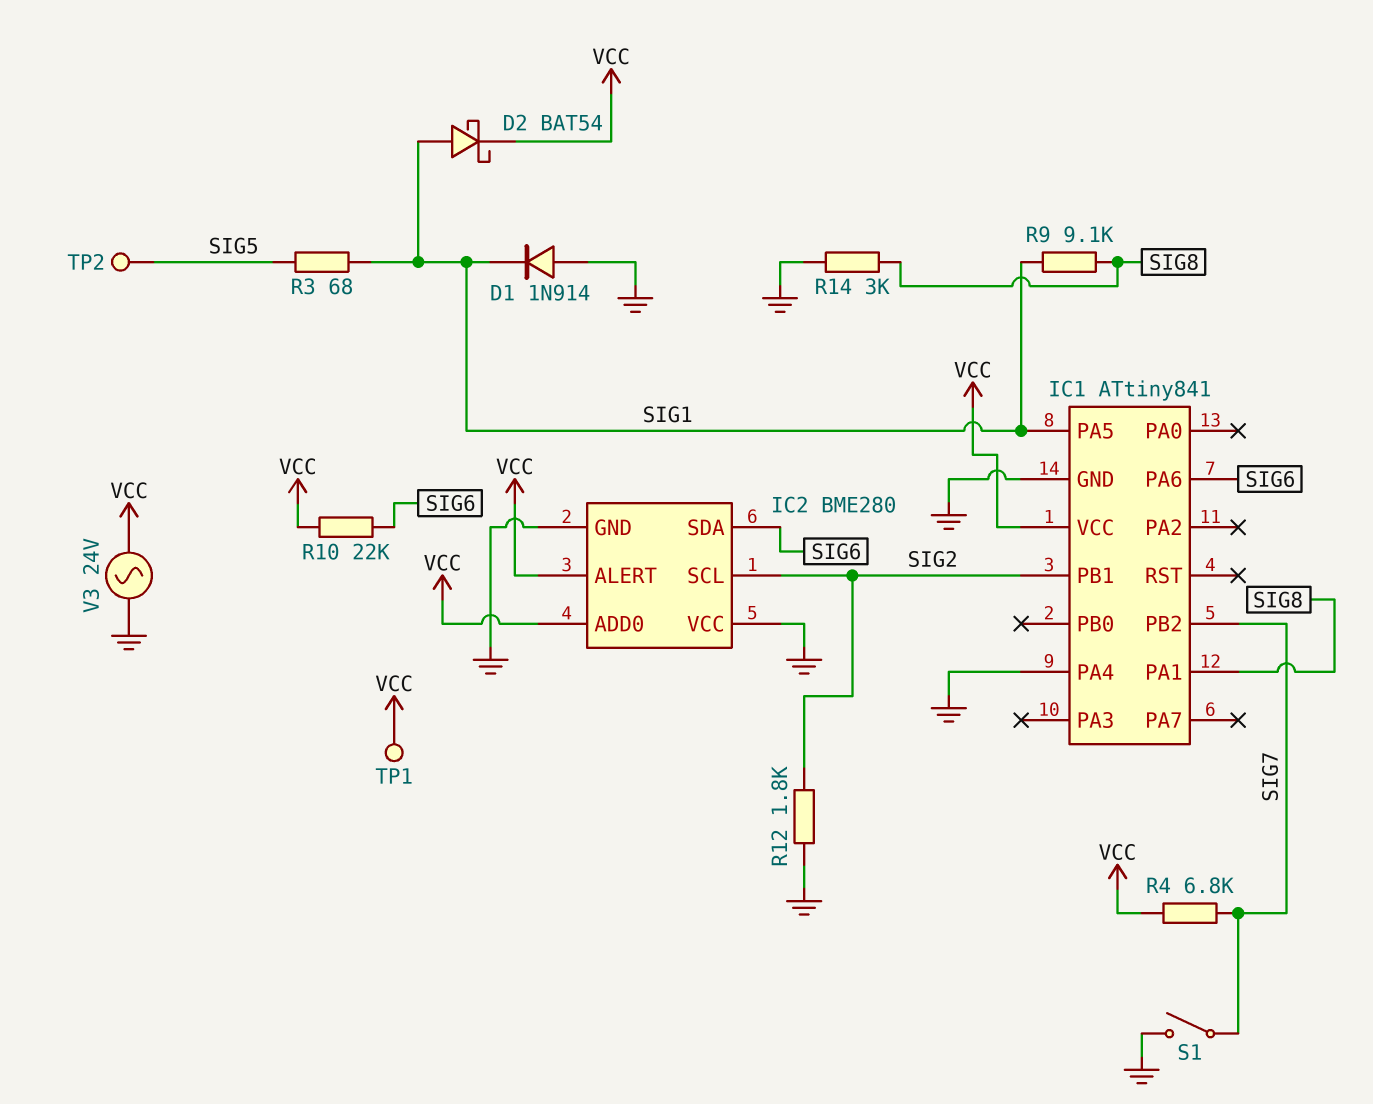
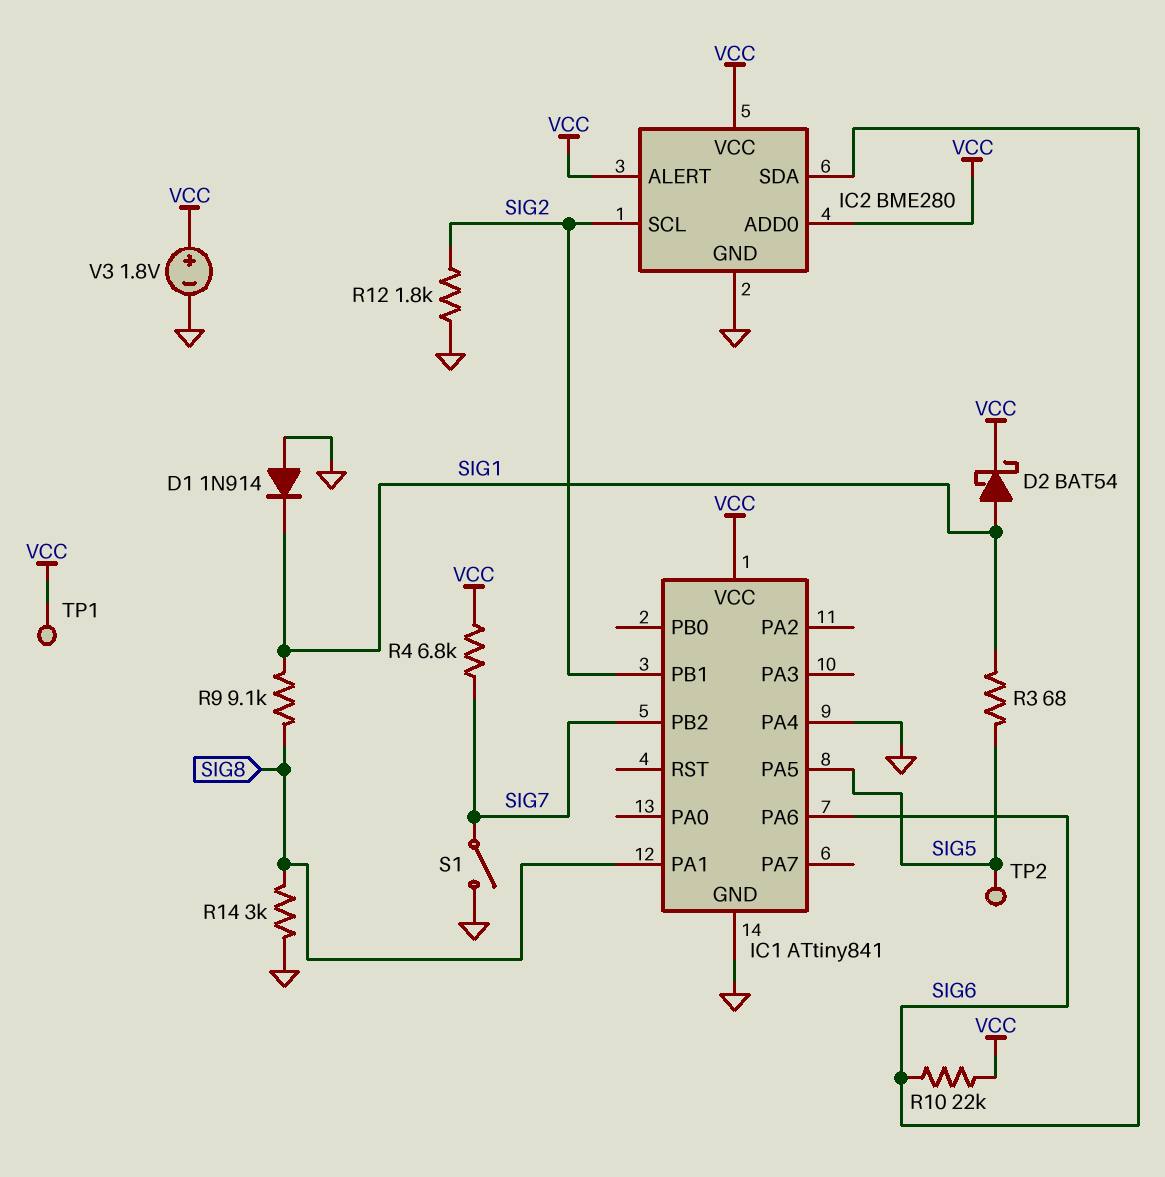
IC1 pin PA5: SIG1 -> SIG5
IC2 pin VCC: GND -> VCC
V3: AC 24V (GND, VCC) -> 1.8V (plus VCC, minus GND)

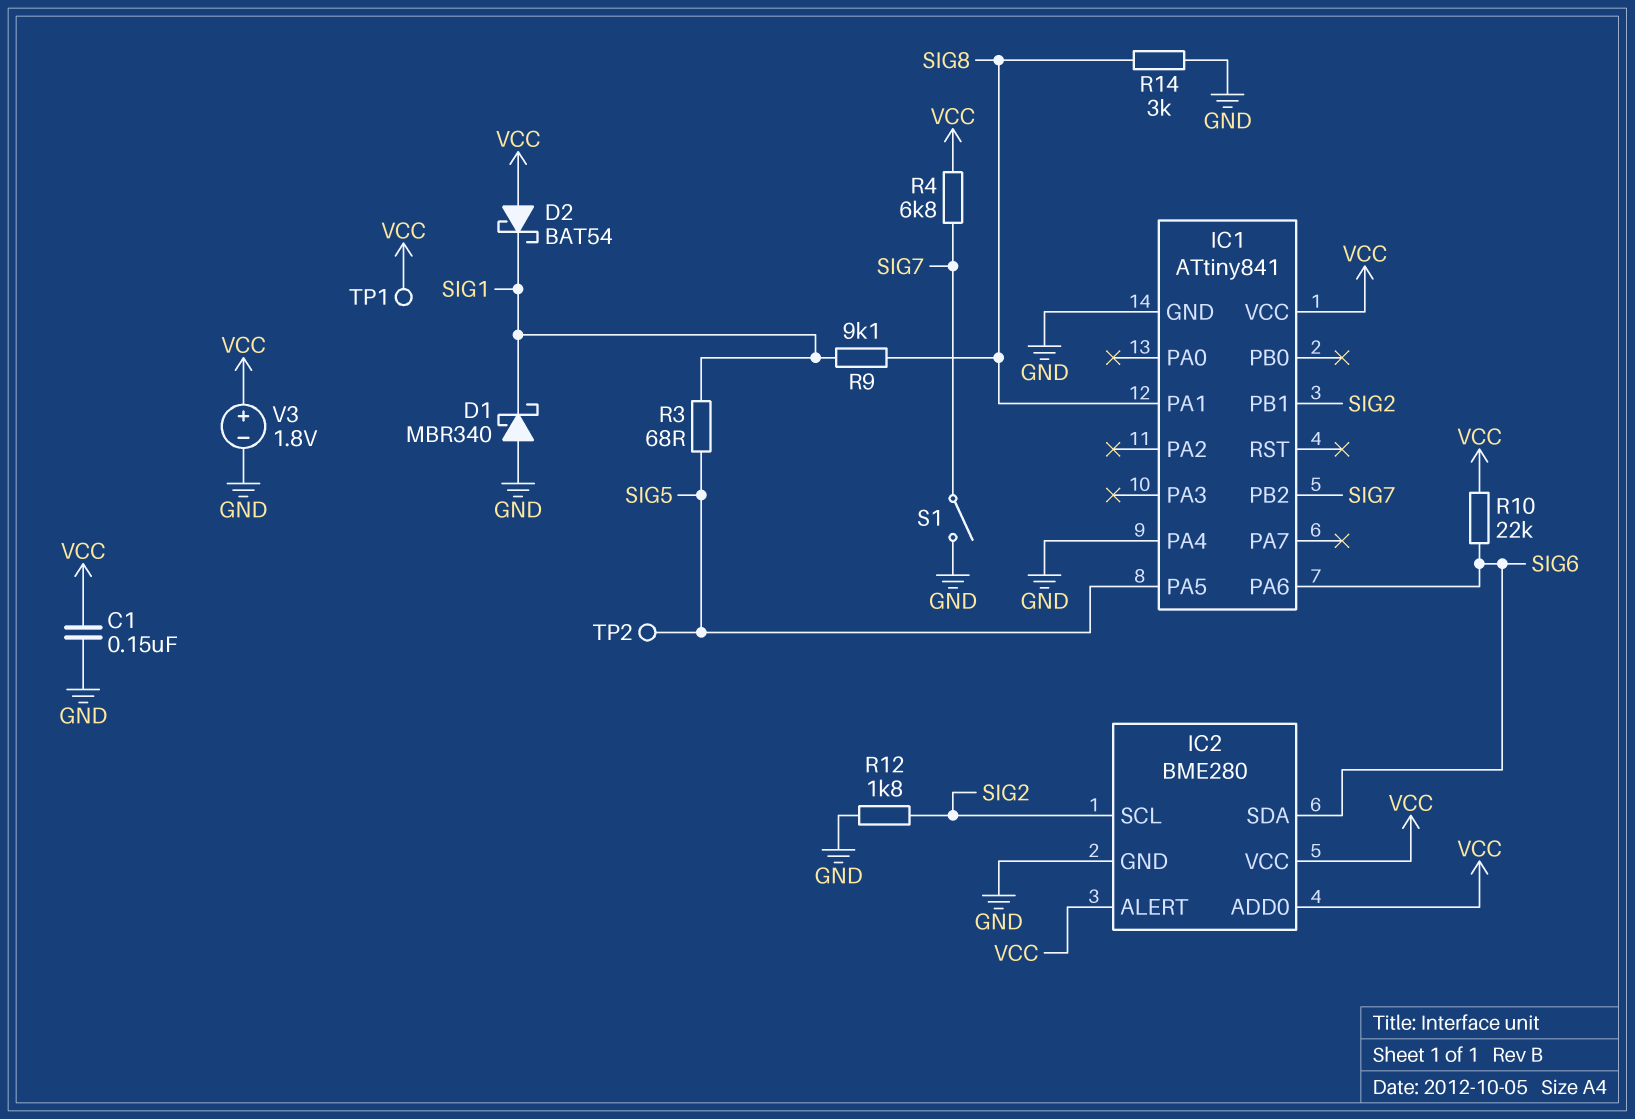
C1: none -> 150nF (GND, VCC)
D1: diode 1N914 (A GND, K SIG1) -> schottky MBR340 (A GND, K SIG1)
D2: schottky BAT54 (A SIG1, K VCC) -> schottky BAT54 (A VCC, K SIG1)

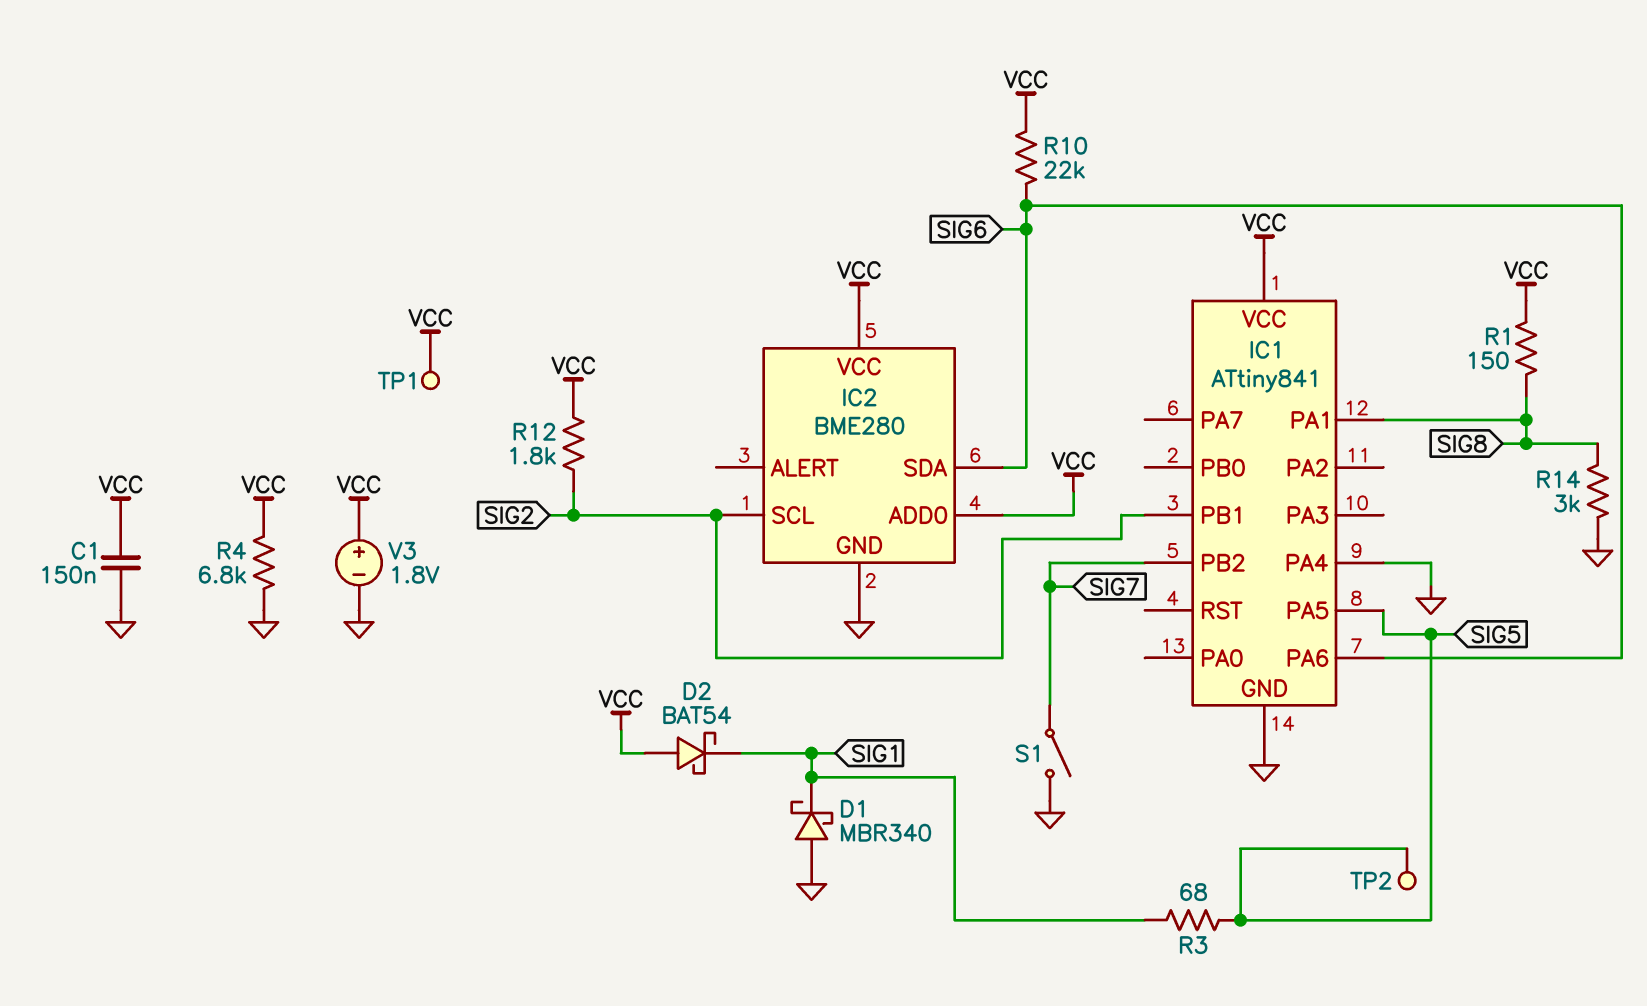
IC2 pin ALERT: VCC -> none
R1: none -> 150 (SIG8, VCC)
R4: 6.8k (SIG7, VCC) -> 6.8k (GND, VCC)
R9: 9.1k (SIG1, SIG8) -> none
R12: 1.8k (GND, SIG2) -> 1.8k (SIG2, VCC)

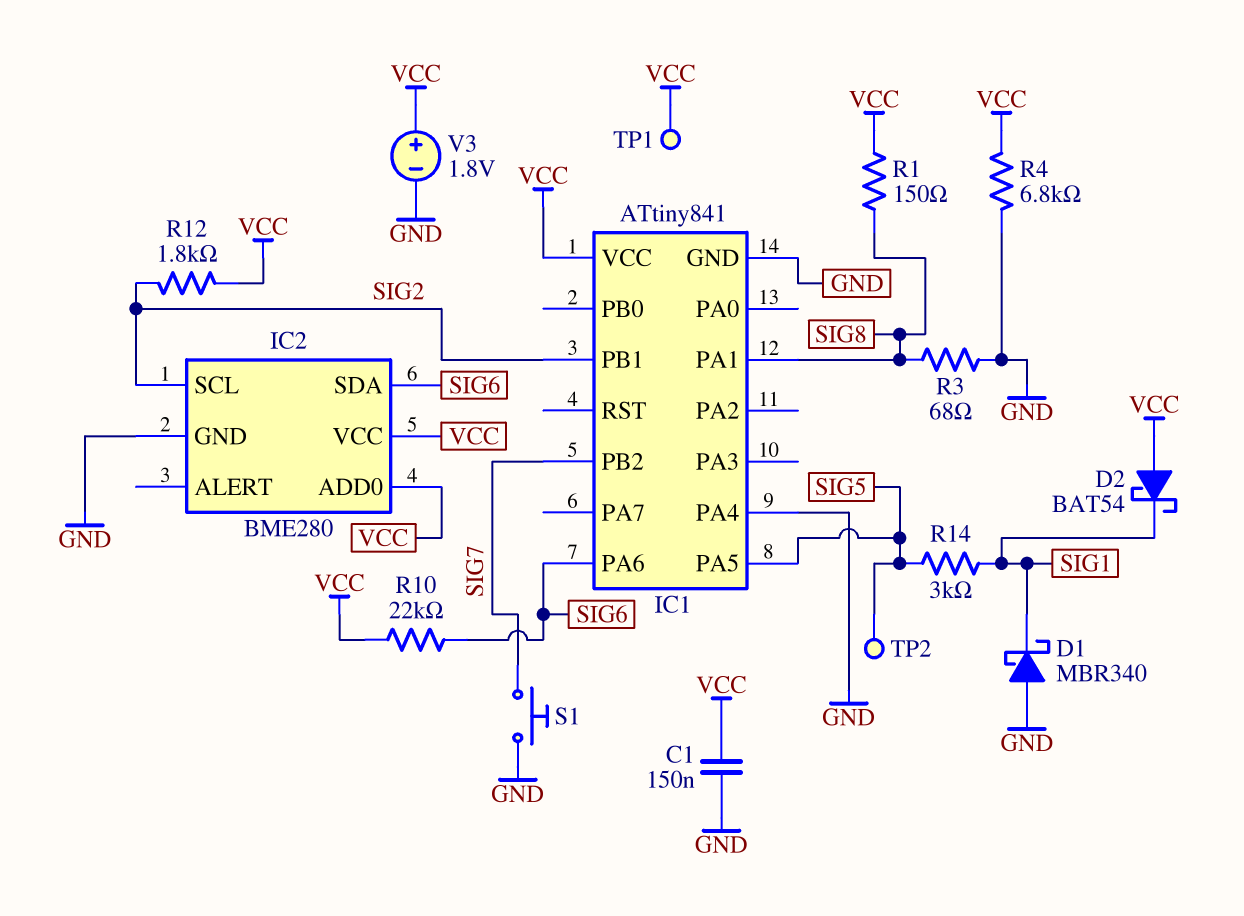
R3: 68 (SIG1, SIG5) -> 68 (GND, SIG8)
R14: 3k (GND, SIG8) -> 3k (SIG1, SIG5)
S1: switch (GND, SIG7) -> button (GND, SIG7)

